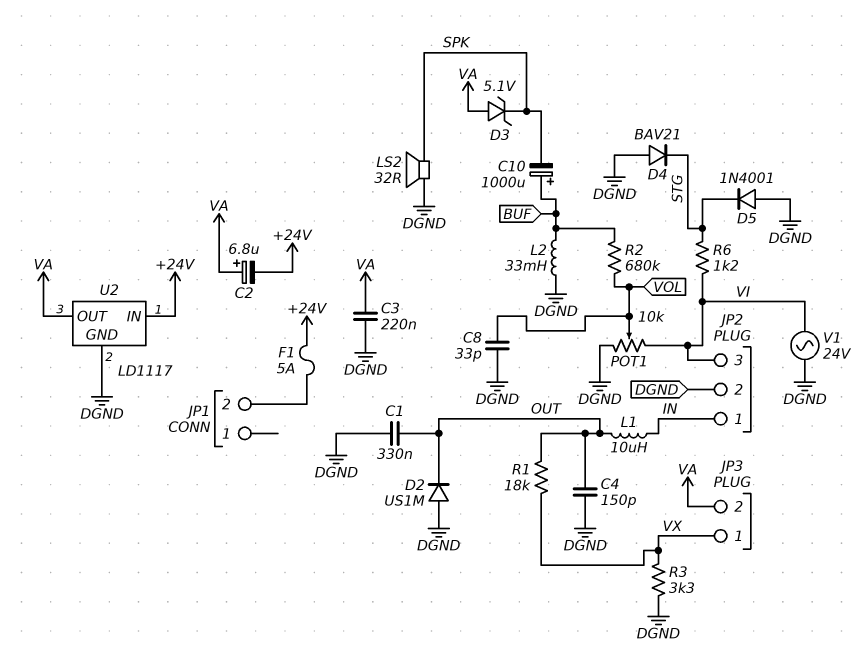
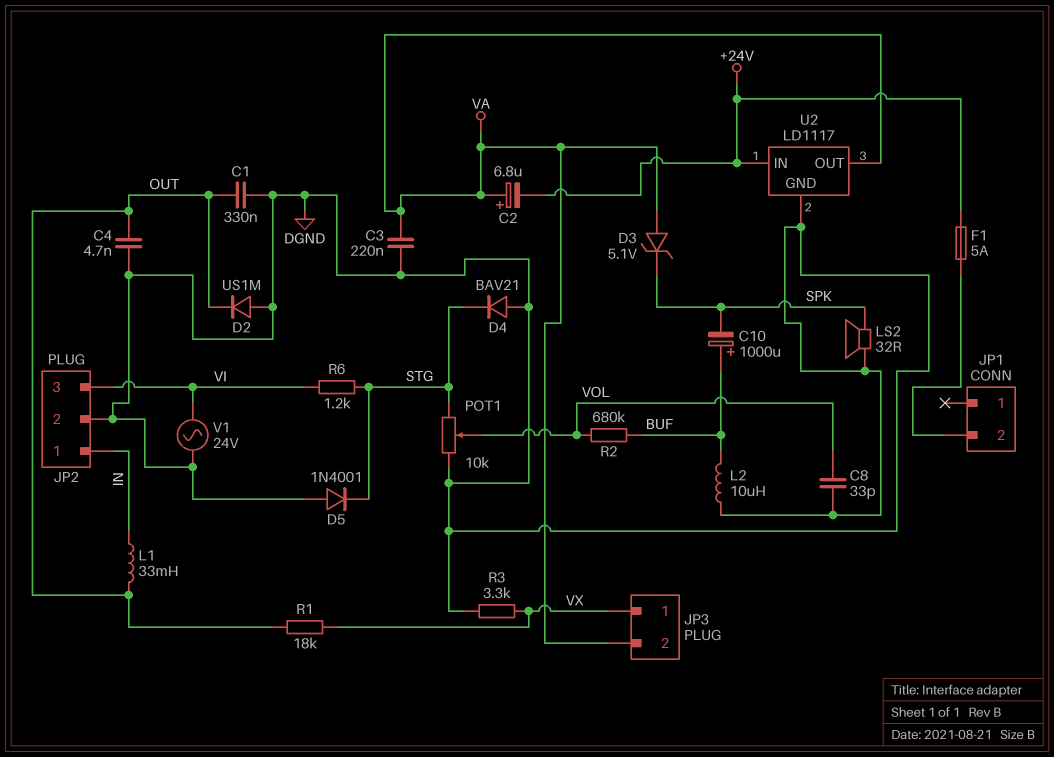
C4: 150pF (DGND, OUT) -> 4.7nF (DGND, OUT)
L1: 10uH (IN, OUT) -> 33mH (IN, OUT)
L2: 33mH (BUF, DGND) -> 10uH (BUF, DGND)
POT1: 10k (DGND, VI, wiper VOL) -> 10k (DGND, STG, wiper VOL)

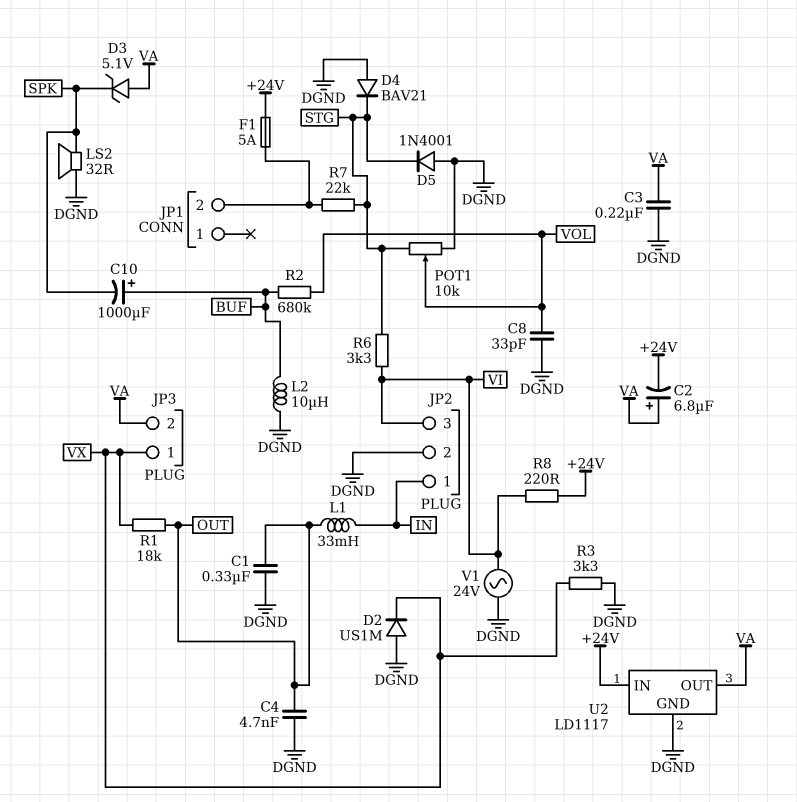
D2: diode US1M (A DGND, K OUT) -> diode US1M (A DGND, K VX)
R6: 1.2k (STG, VI) -> 3.3k (STG, VI)
R7: none -> 22k (JP1/2, STG)
R8: none -> 220 (+24V, VI)

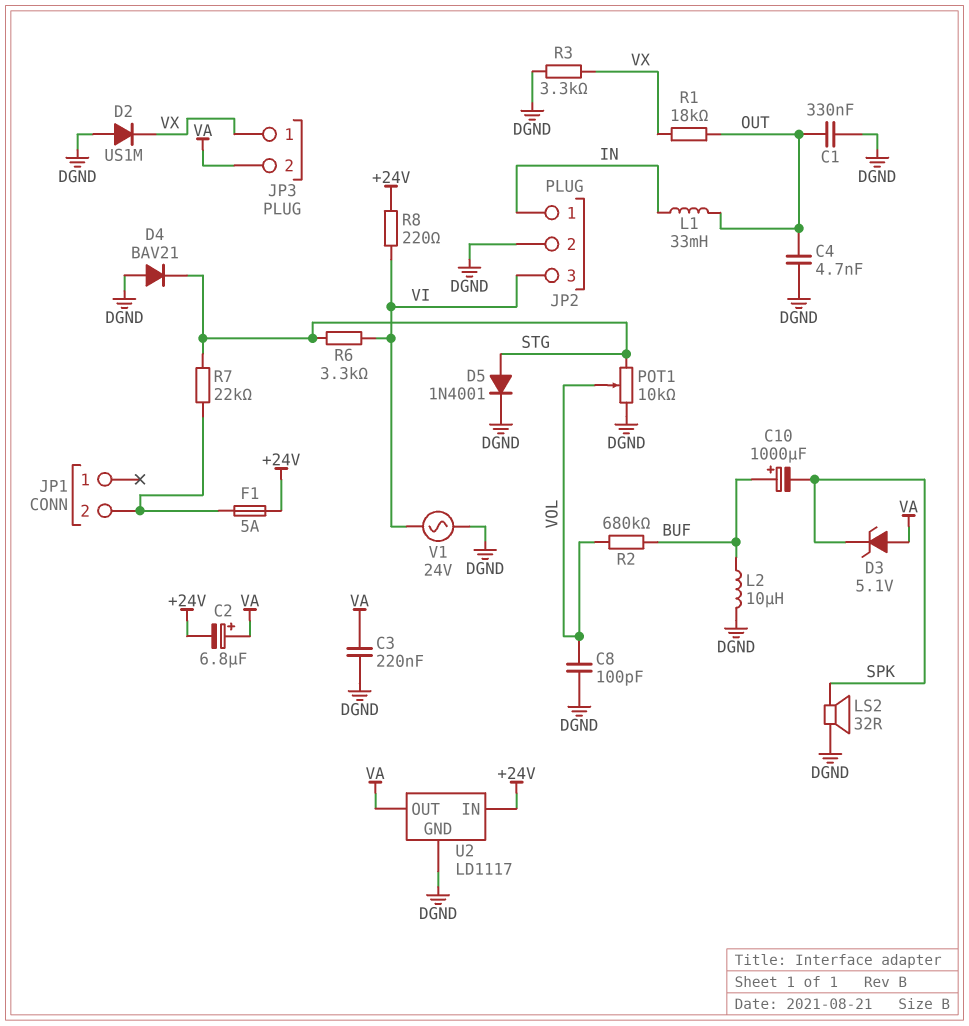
C8: 33pF (DGND, VOL) -> 100pF (DGND, VOL)
D5: diode 1N4001 (A DGND, K STG) -> diode 1N4001 (A STG, K DGND)

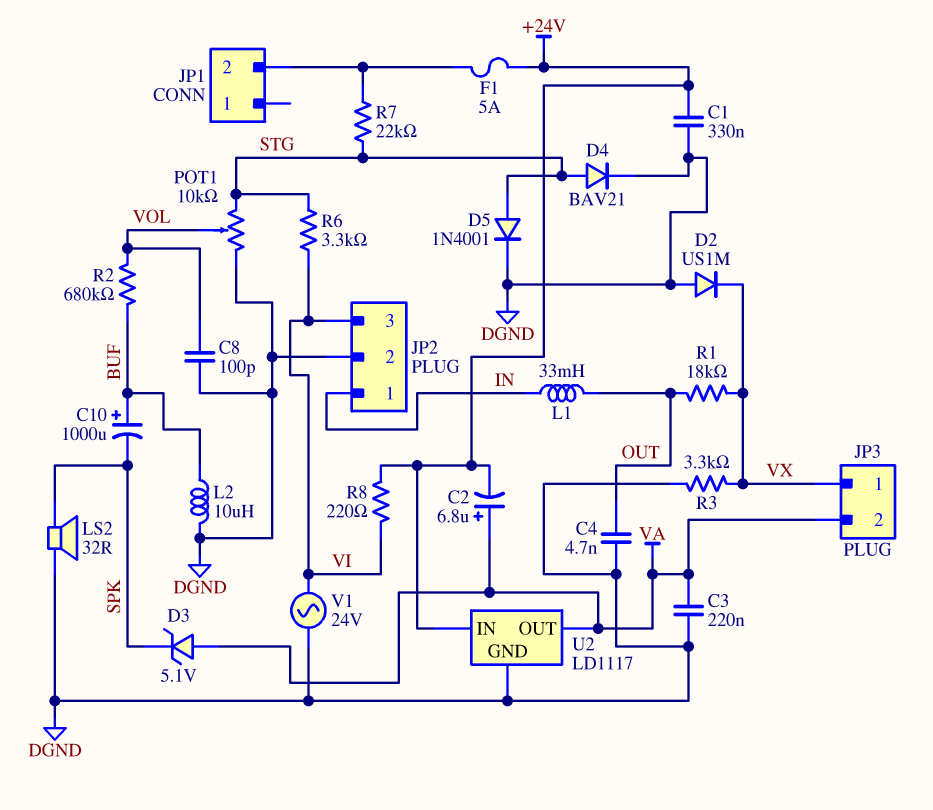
C1: 330nF (DGND, OUT) -> 330nF (+24V, DGND)
D4: diode BAV21 (A DGND, K STG) -> diode BAV21 (A STG, K DGND)

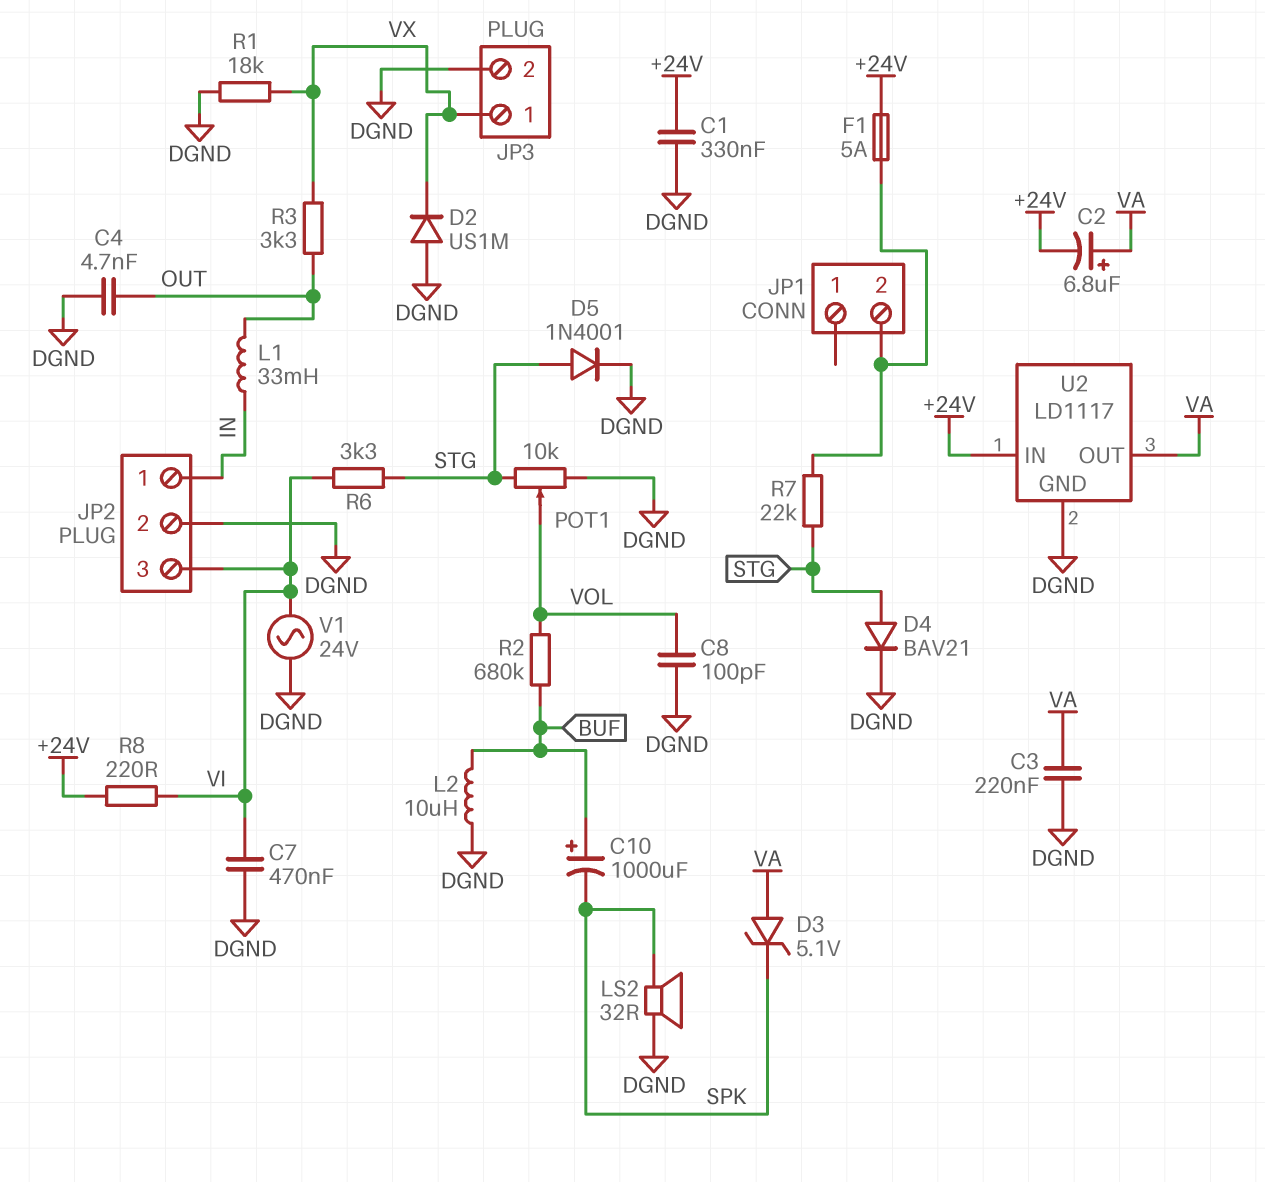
C7: none -> 470nF (DGND, VI)
JP3 pin 2: VA -> DGND
R1: 18k (OUT, VX) -> 18k (DGND, VX)
R3: 3.3k (DGND, VX) -> 3.3k (OUT, VX)

